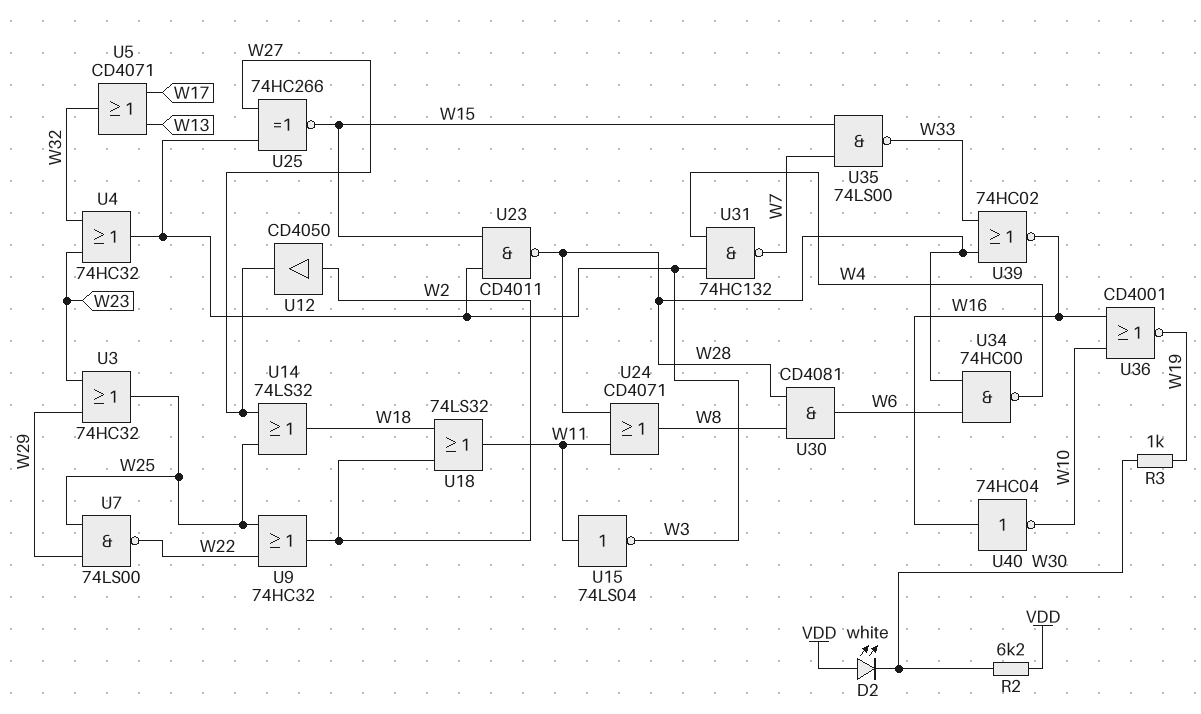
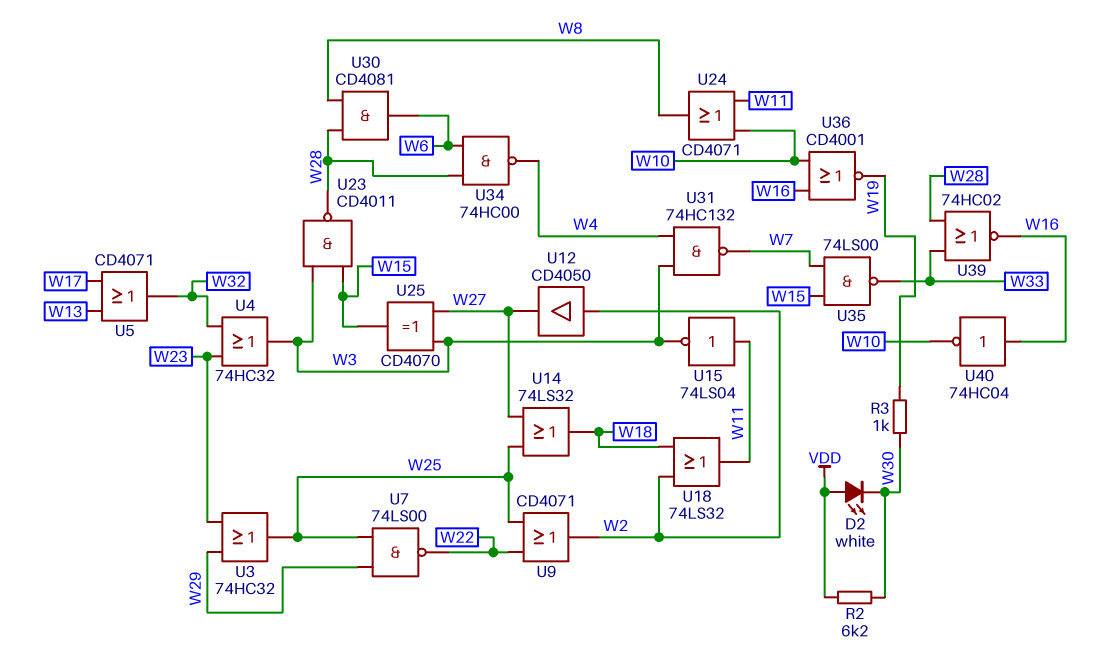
U9: OR 74HC32 (in W22, in W25, out W2) -> OR CD4071 (in W22, in W25, out W2)
U24: OR CD4071 (in W11, in W28, out W8) -> OR CD4071 (in W10, in W11, out W8)
U25: XNOR 74HC266 (in W3, in W27, out W15) -> XOR CD4070 (in W3, in W27, out W15)

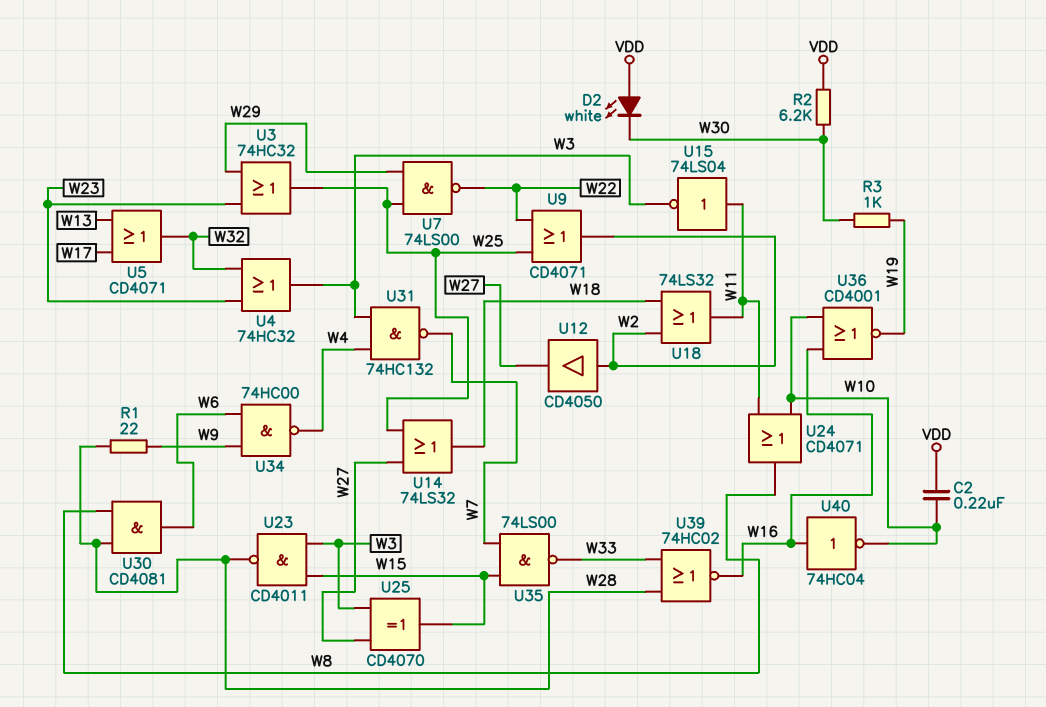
C2: none -> 220nF (VDD, W10)
R1: none -> 22 (W9, W28)
U34: NAND 74HC00 (in W6, in W28, out W4) -> NAND 74HC00 (in W6, in W9, out W4)

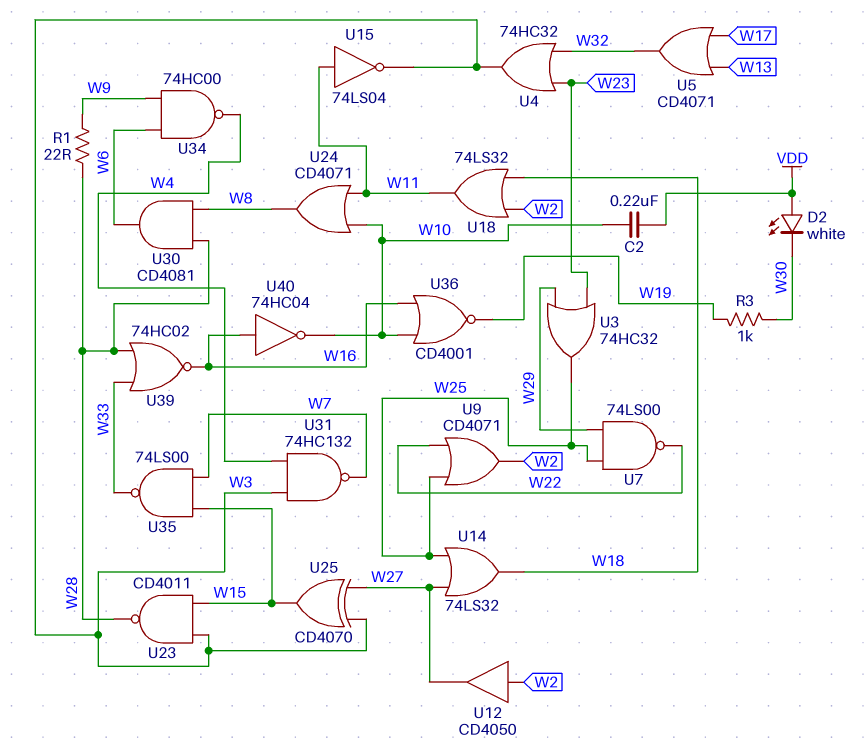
R2: 6.2k (VDD, W30) -> none

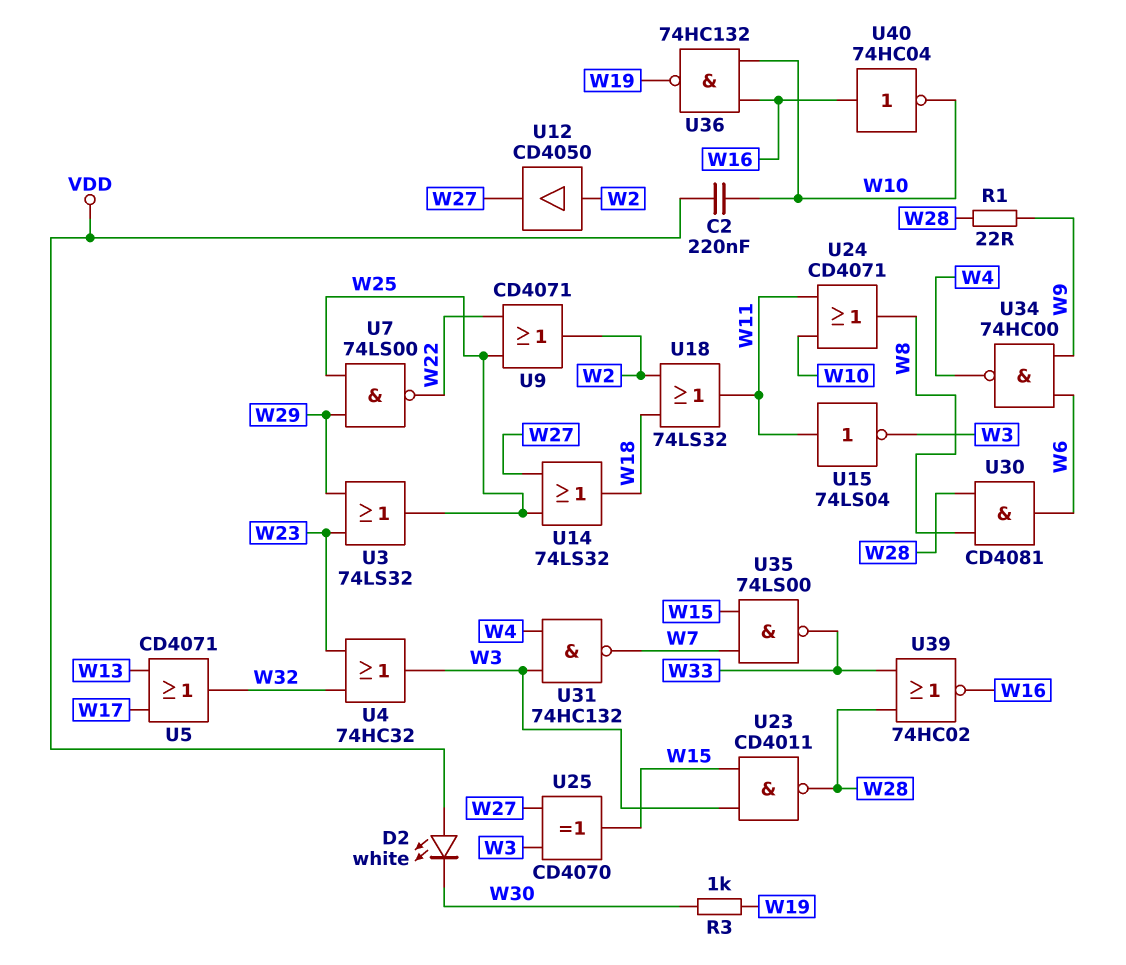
U3: OR 74HC32 (in W23, in W29, out W25) -> OR 74LS32 (in W23, in W29, out W25)
U36: NOR CD4001 (in W10, in W16, out W19) -> NAND 74HC132 (in W10, in W16, out W19)

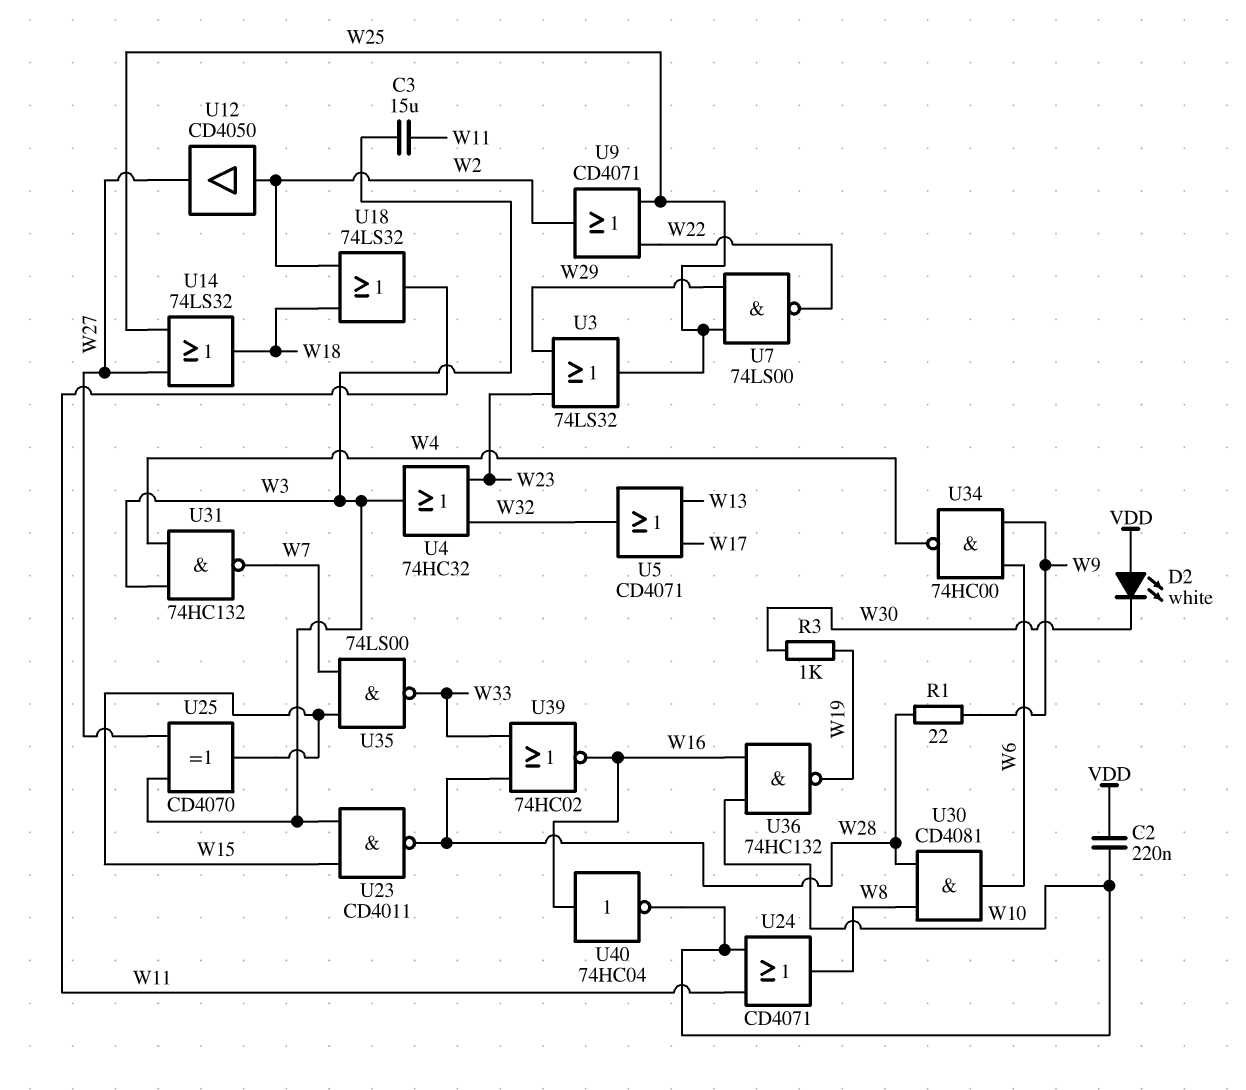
C3: none -> 15uF (W3, W11)
U15: NOT 74LS04 (in W11, out W3) -> none

